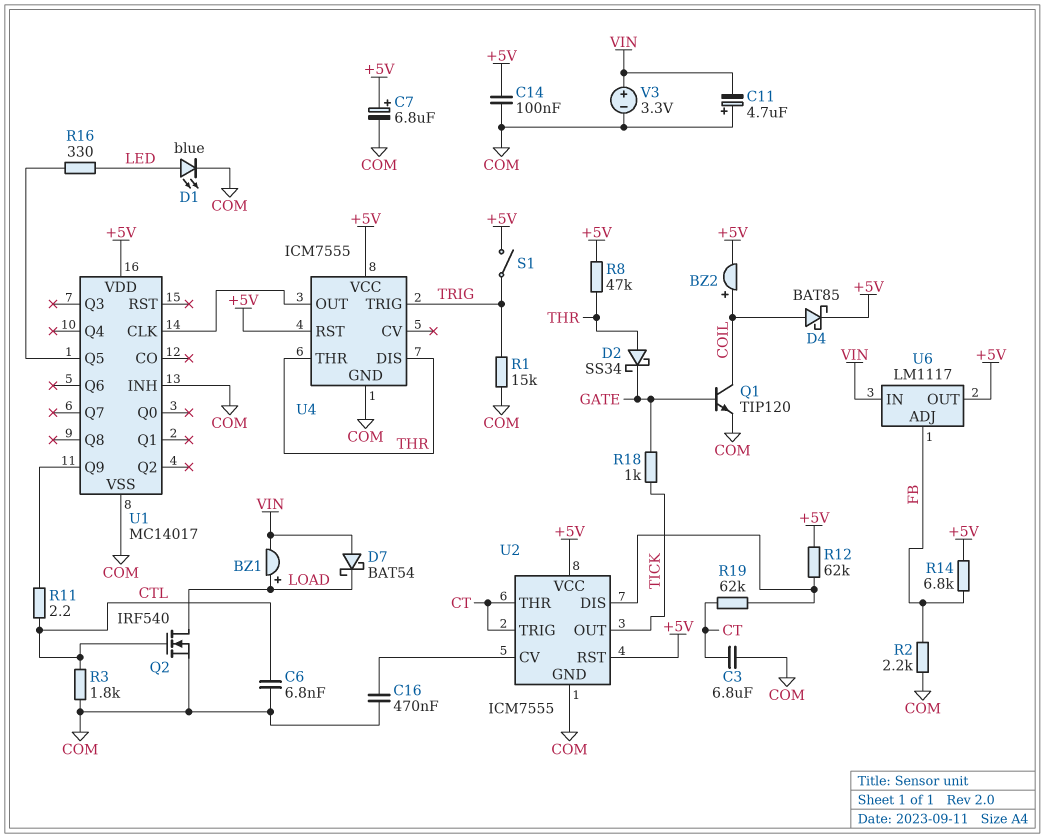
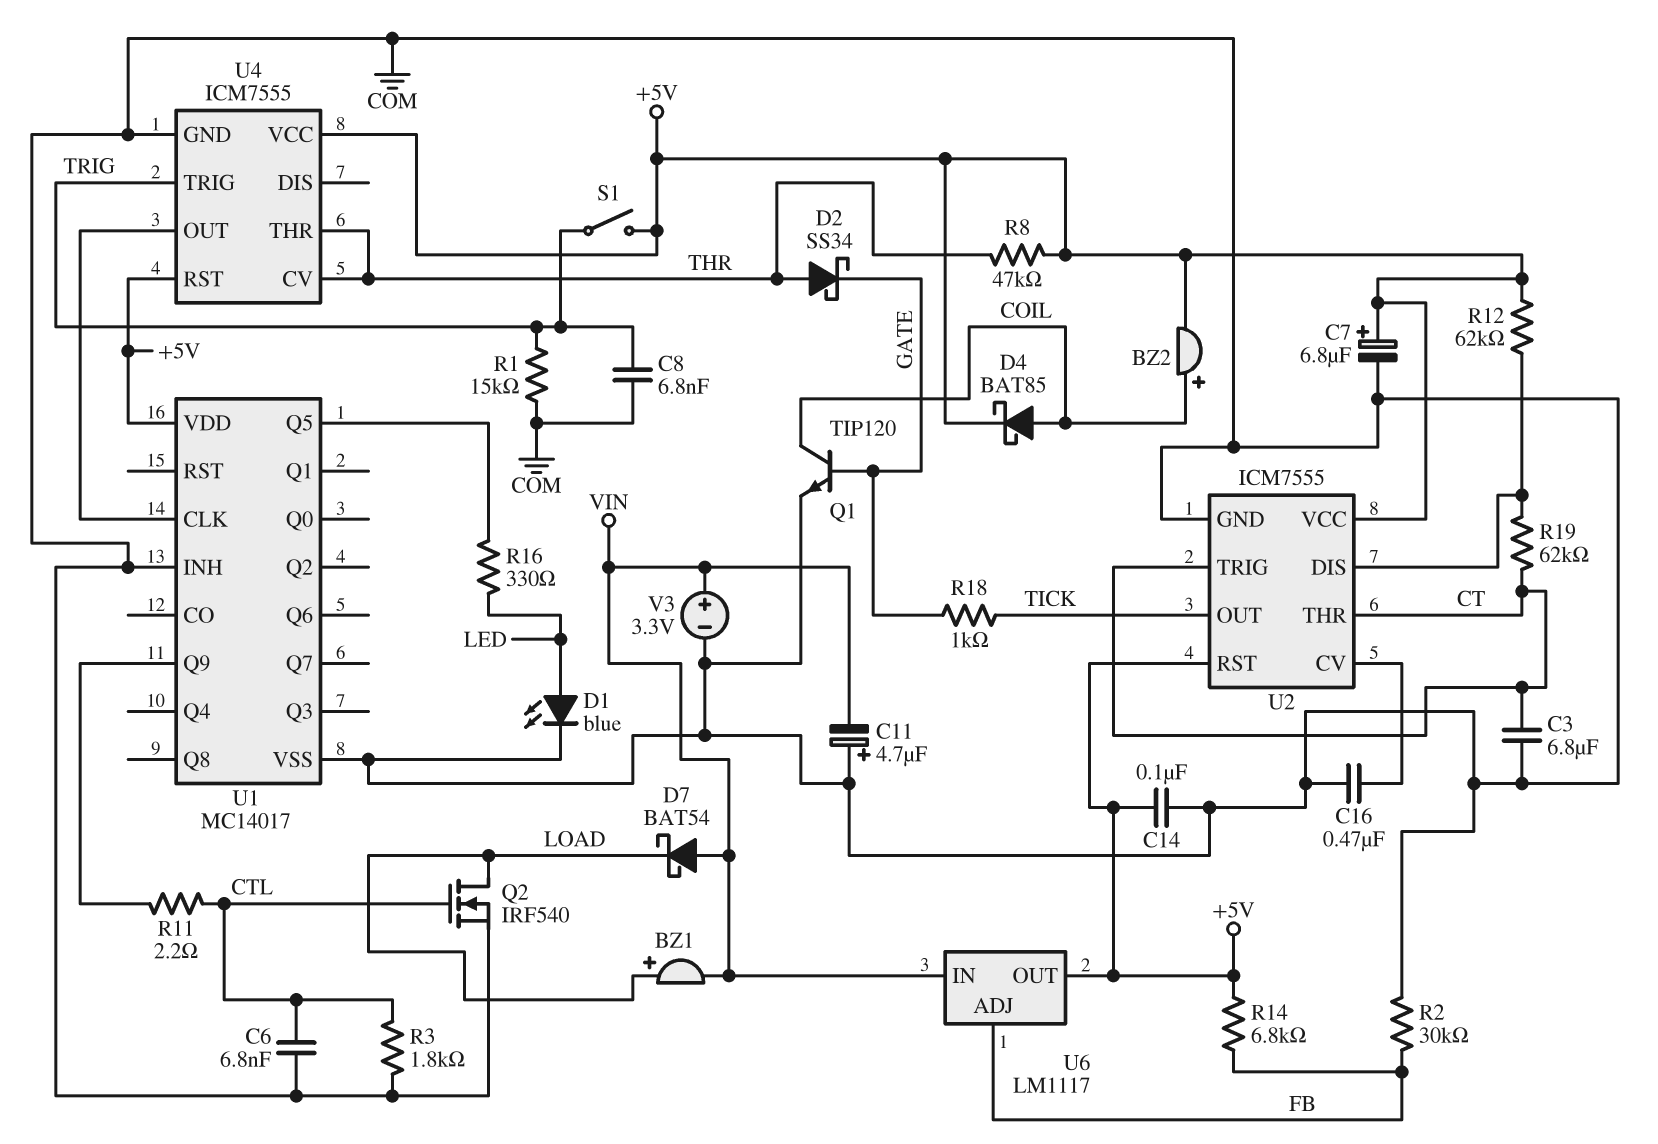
C8: none -> 6.8nF (COM, TRIG)
R2: 2.2k (COM, FB) -> 30k (COM, FB)
U4 pin CV: none -> THR
U4 pin DIS: THR -> none

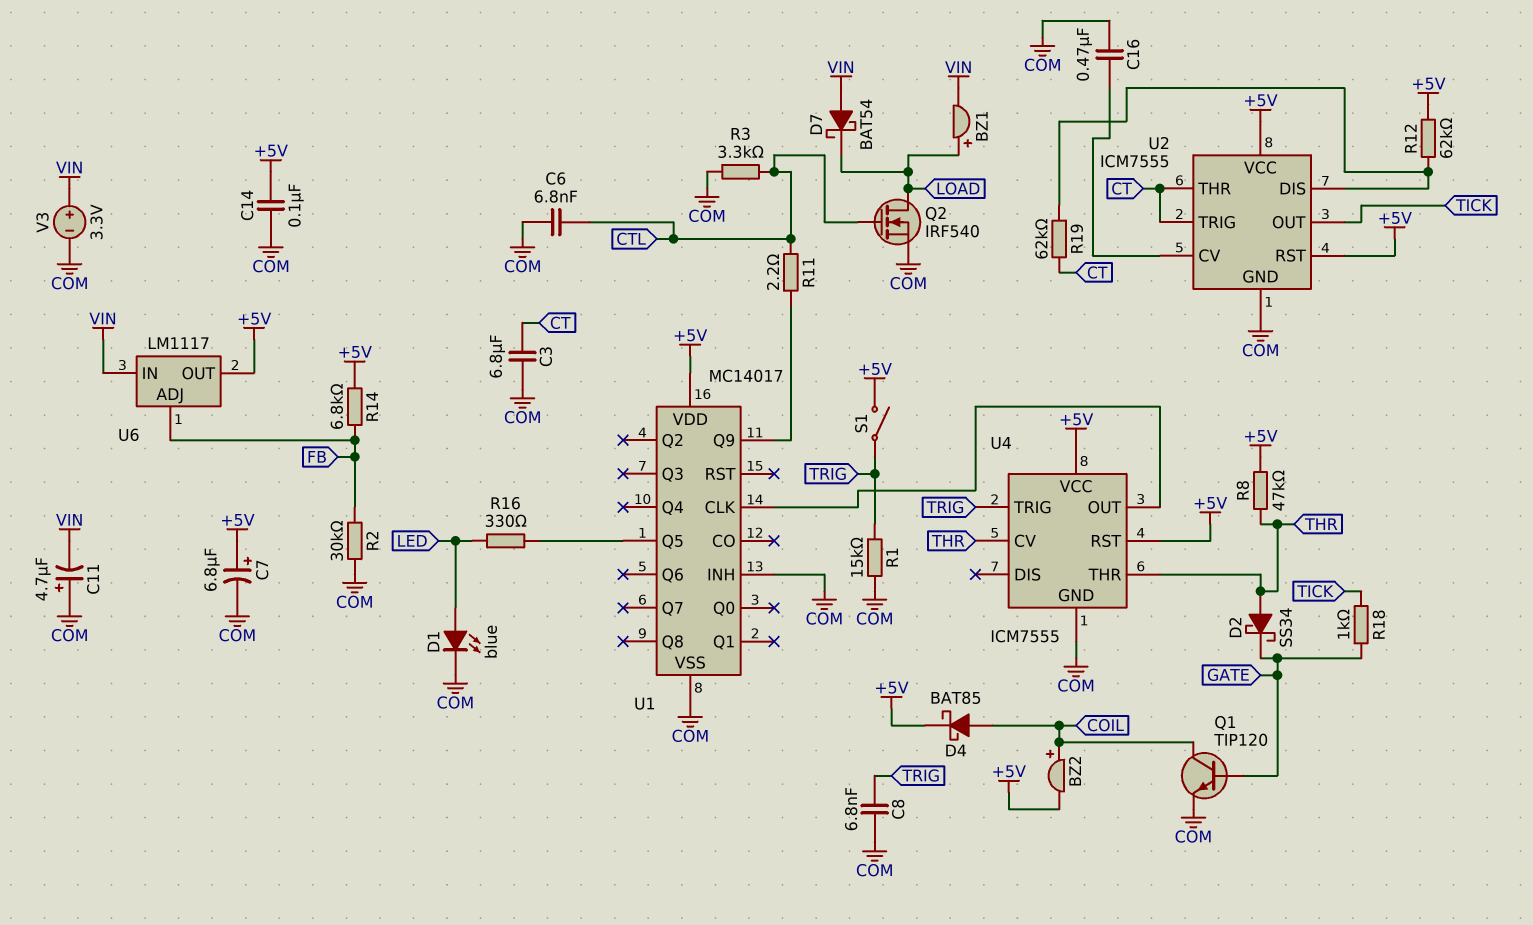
R3: 1.8k (COM, CTL) -> 3.3k (COM, CTL)

